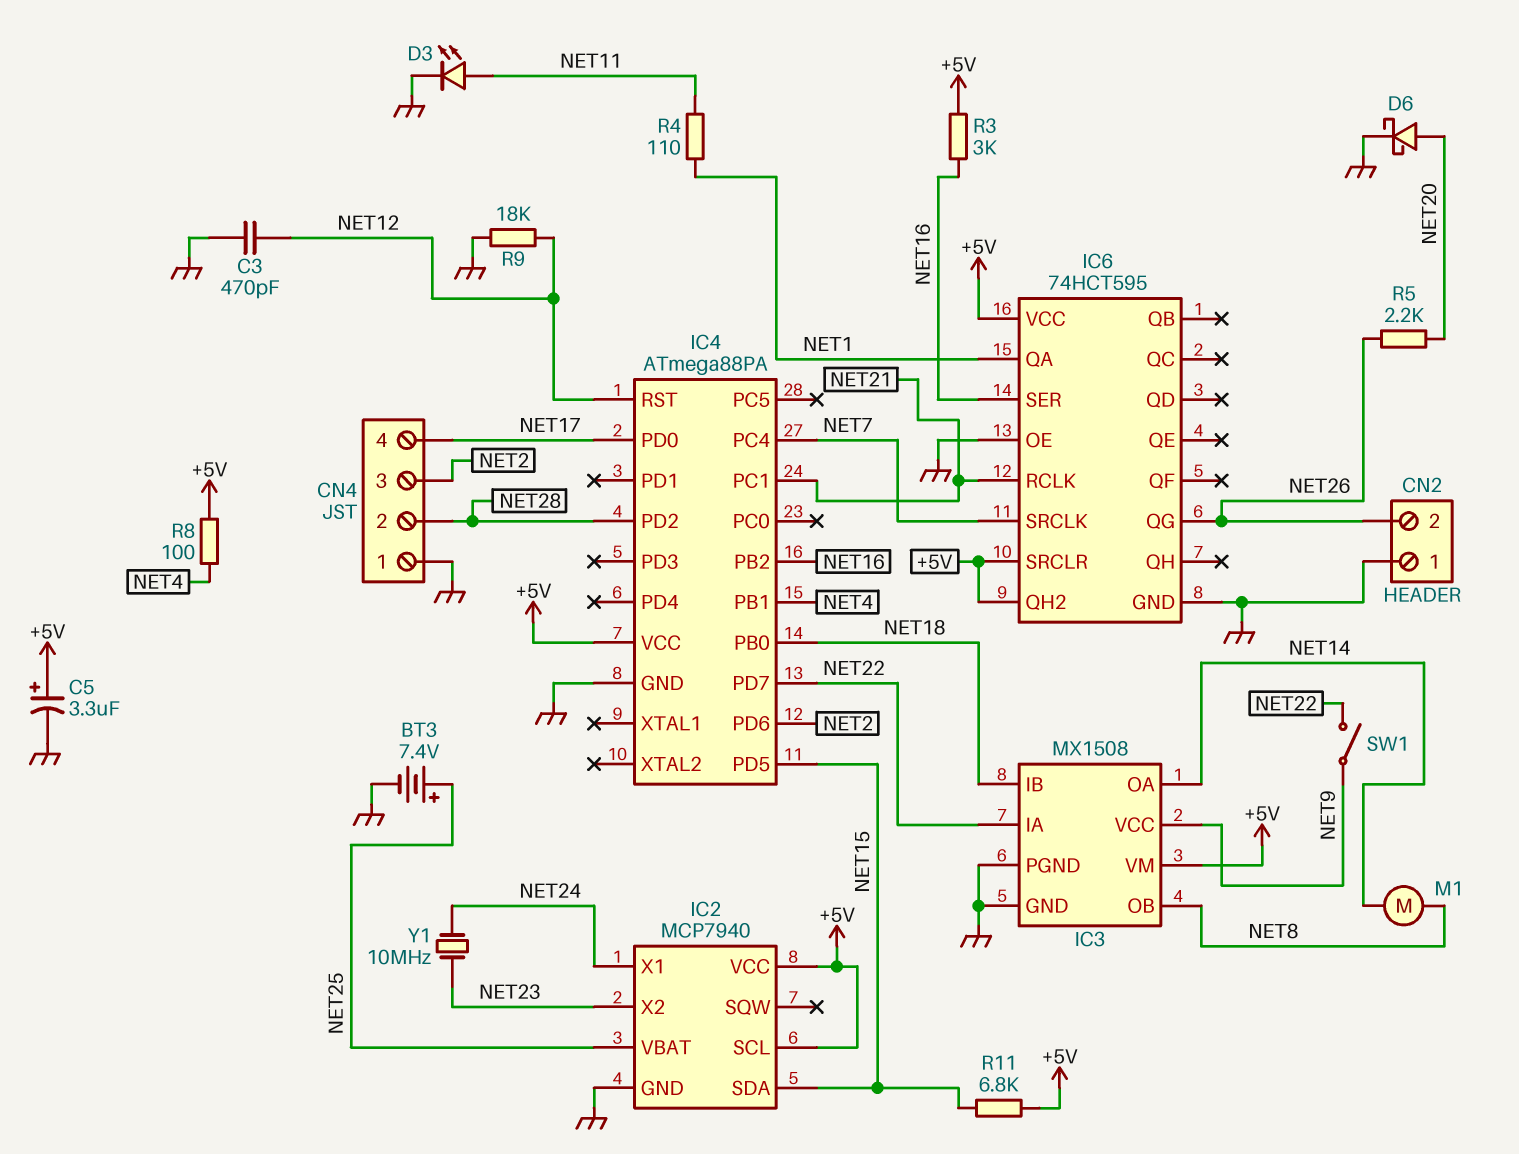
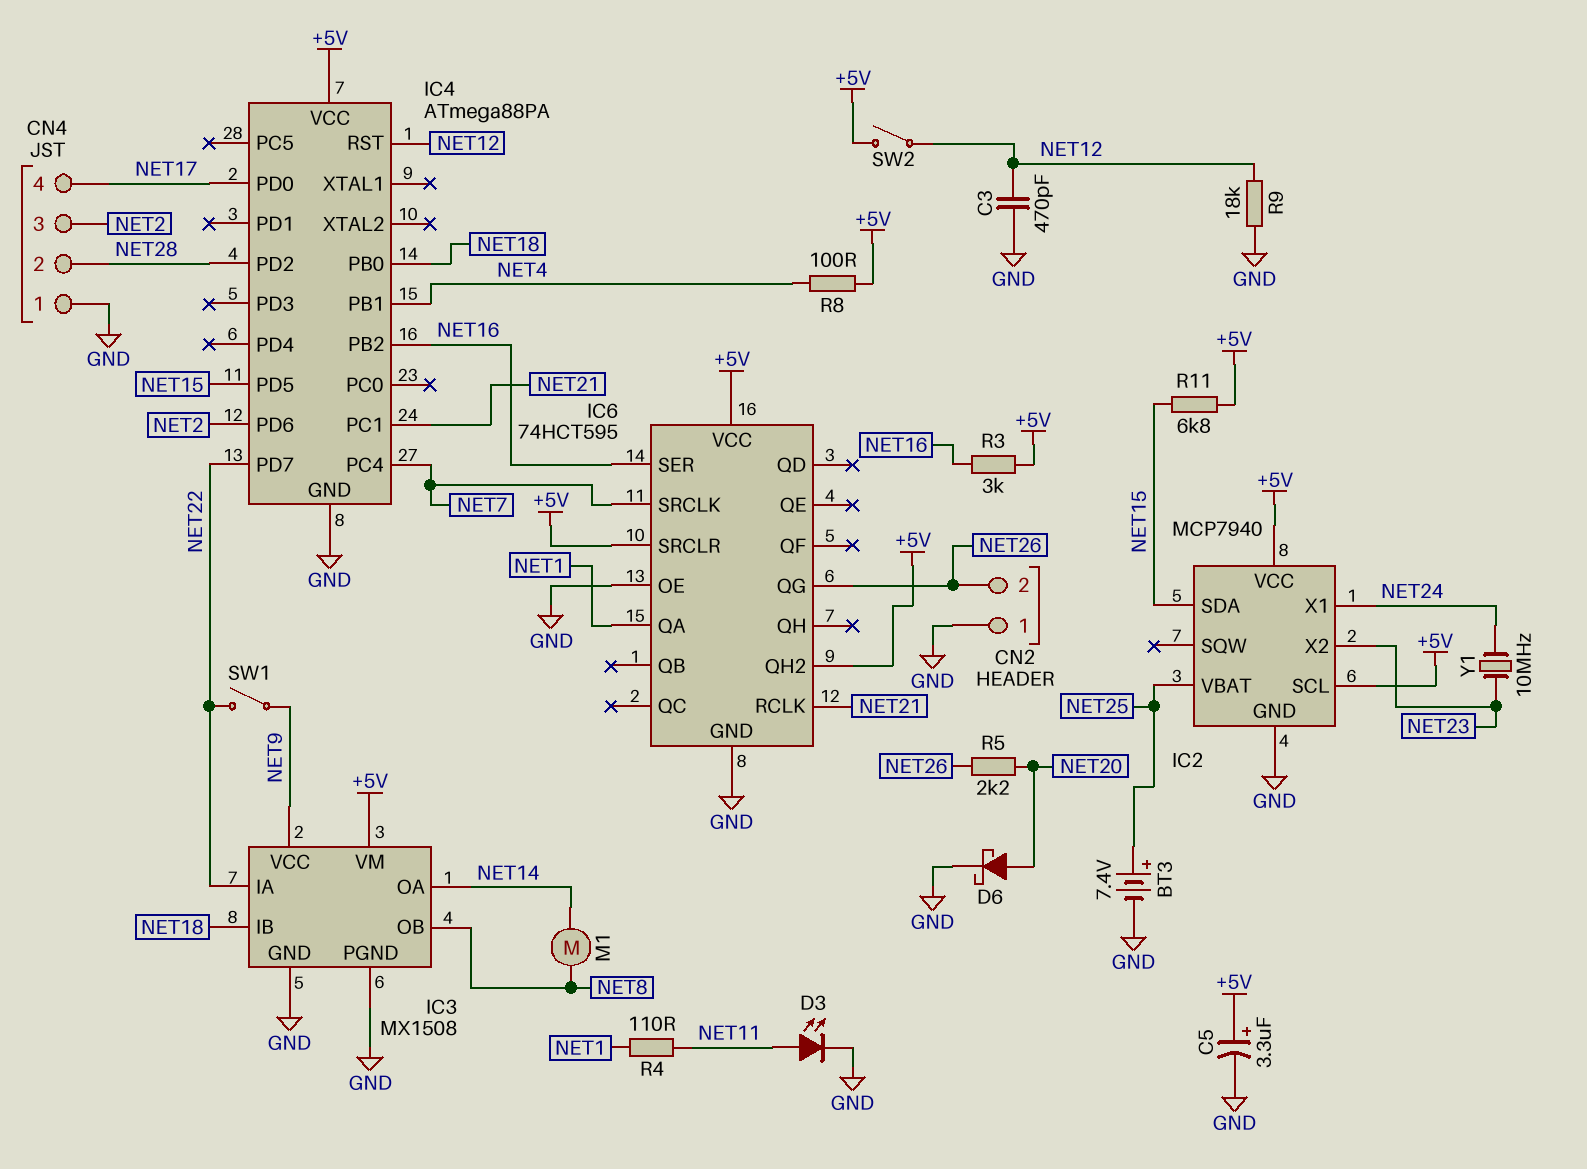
SW2: none -> switch (+5V, NET12)

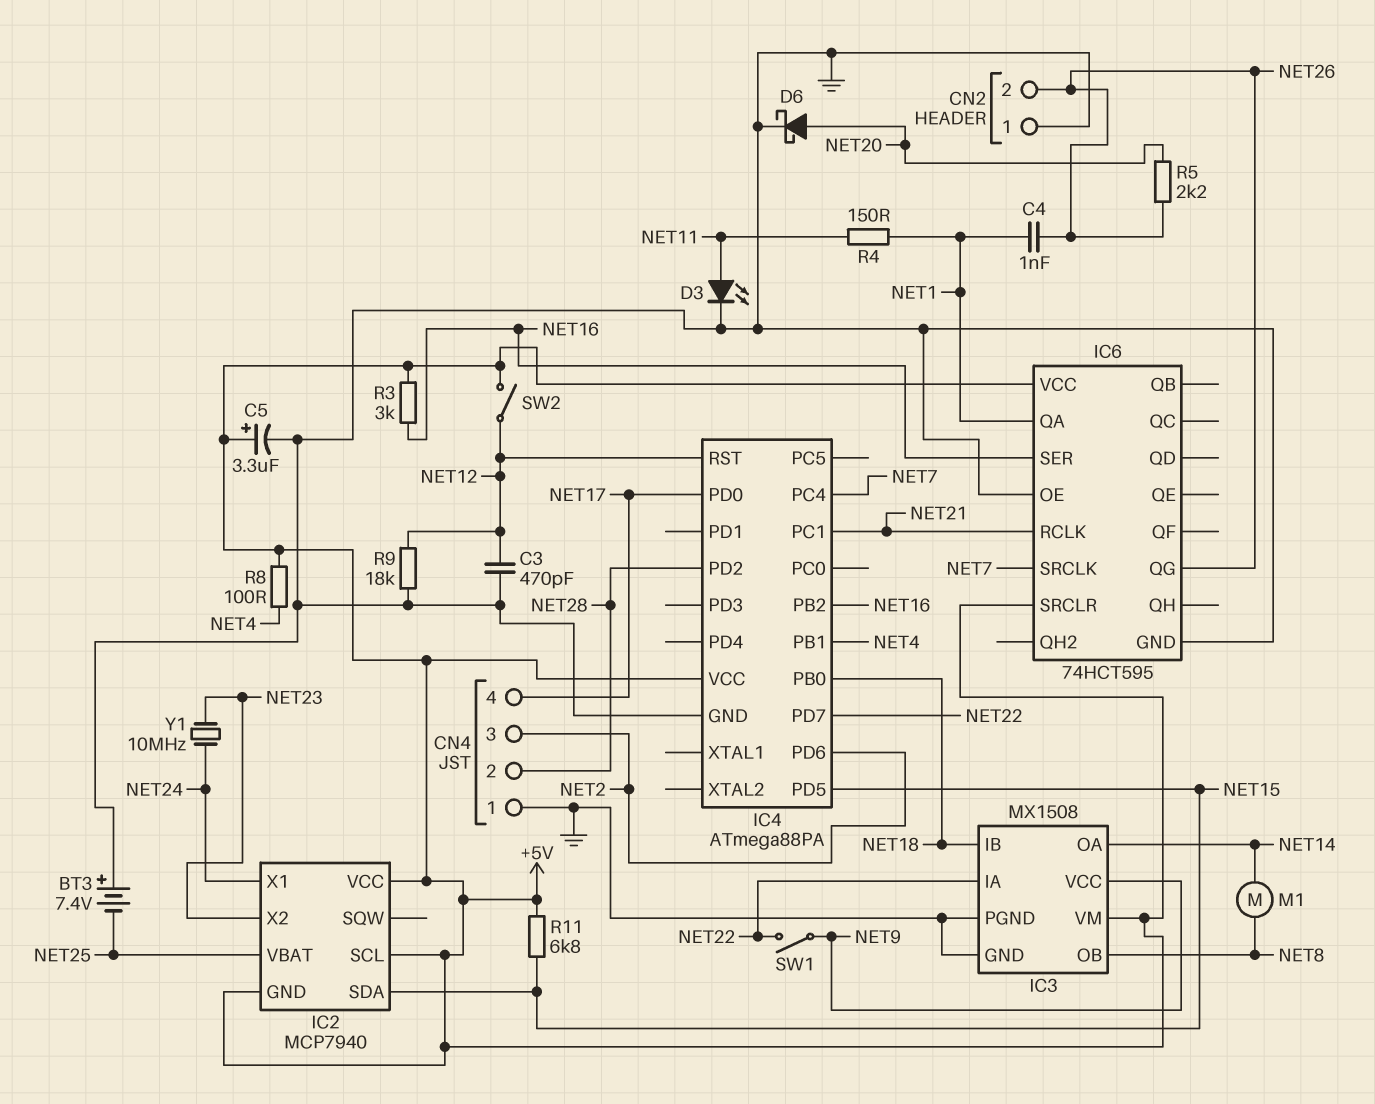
BT3: 7.4V (plus NET25, minus GND) -> 7.4V (plus GND, minus NET25)
C4: none -> 1nF (NET1, NET26)
IC2 pin GND: GND -> +5V
IC6 pin QH2: +5V -> none
R4: 110 (NET1, NET11) -> 150 (NET1, NET11)

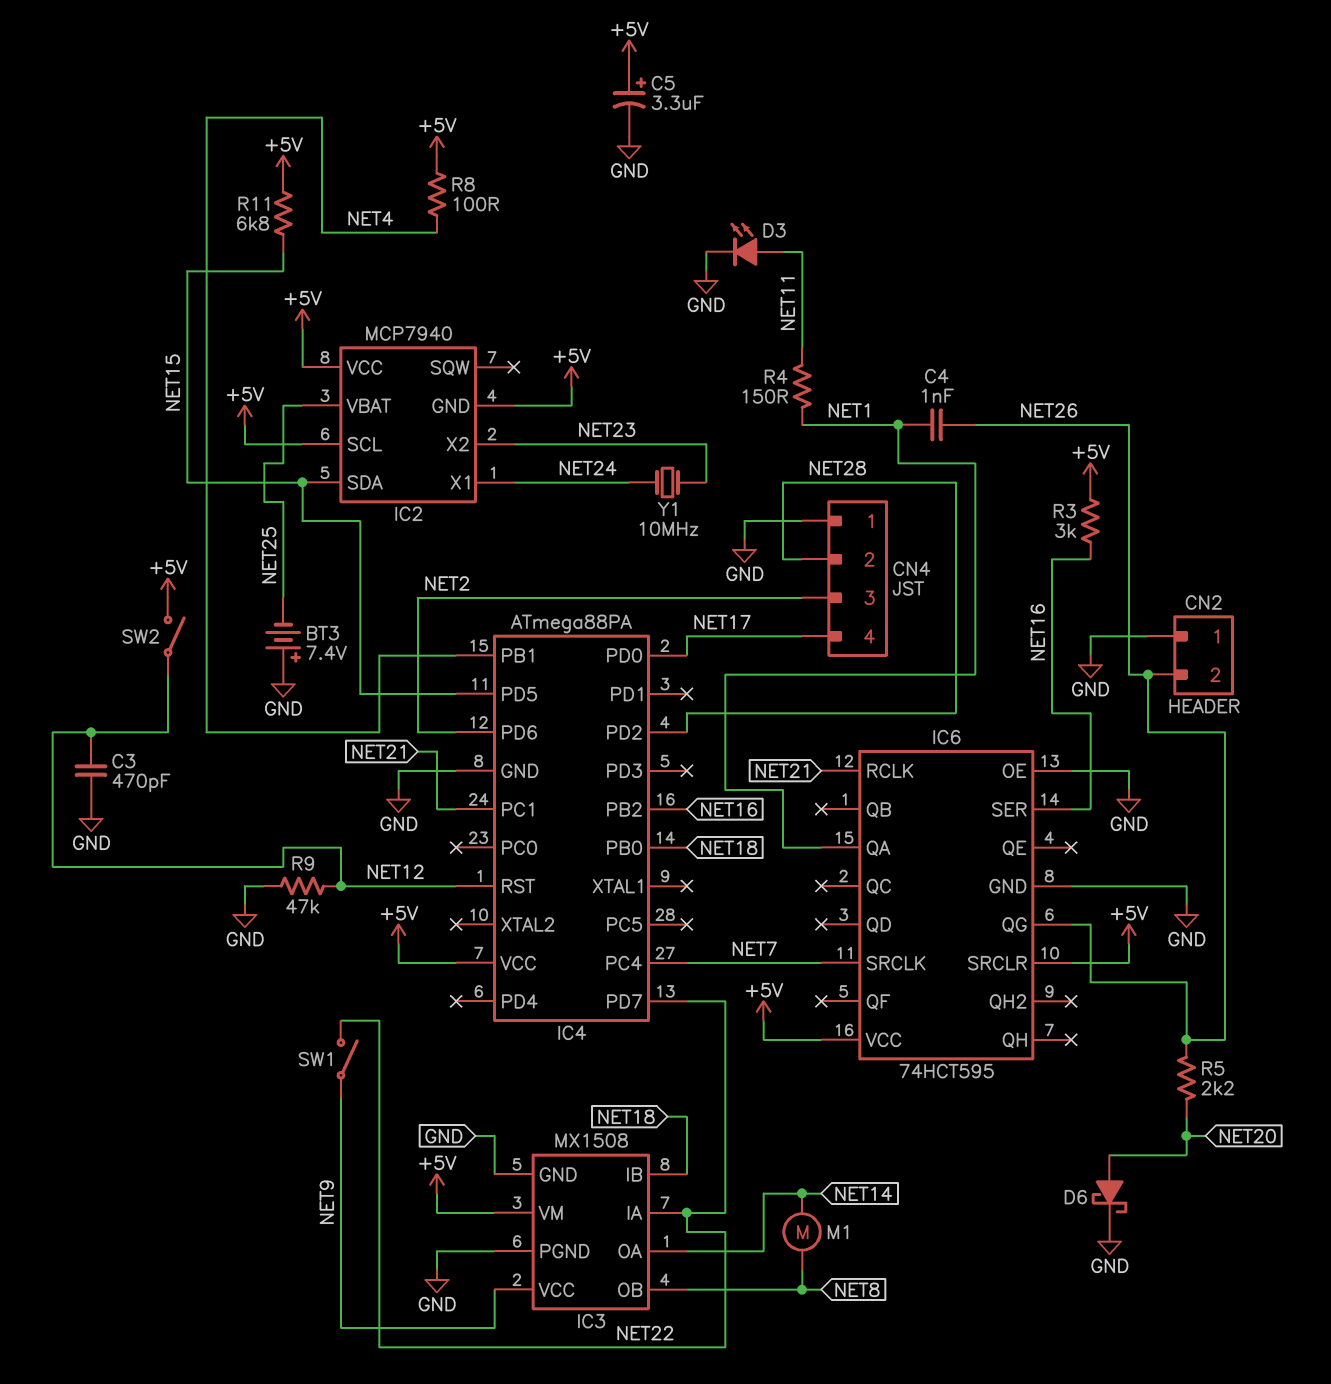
R9: 18k (GND, NET12) -> 47k (GND, NET12)

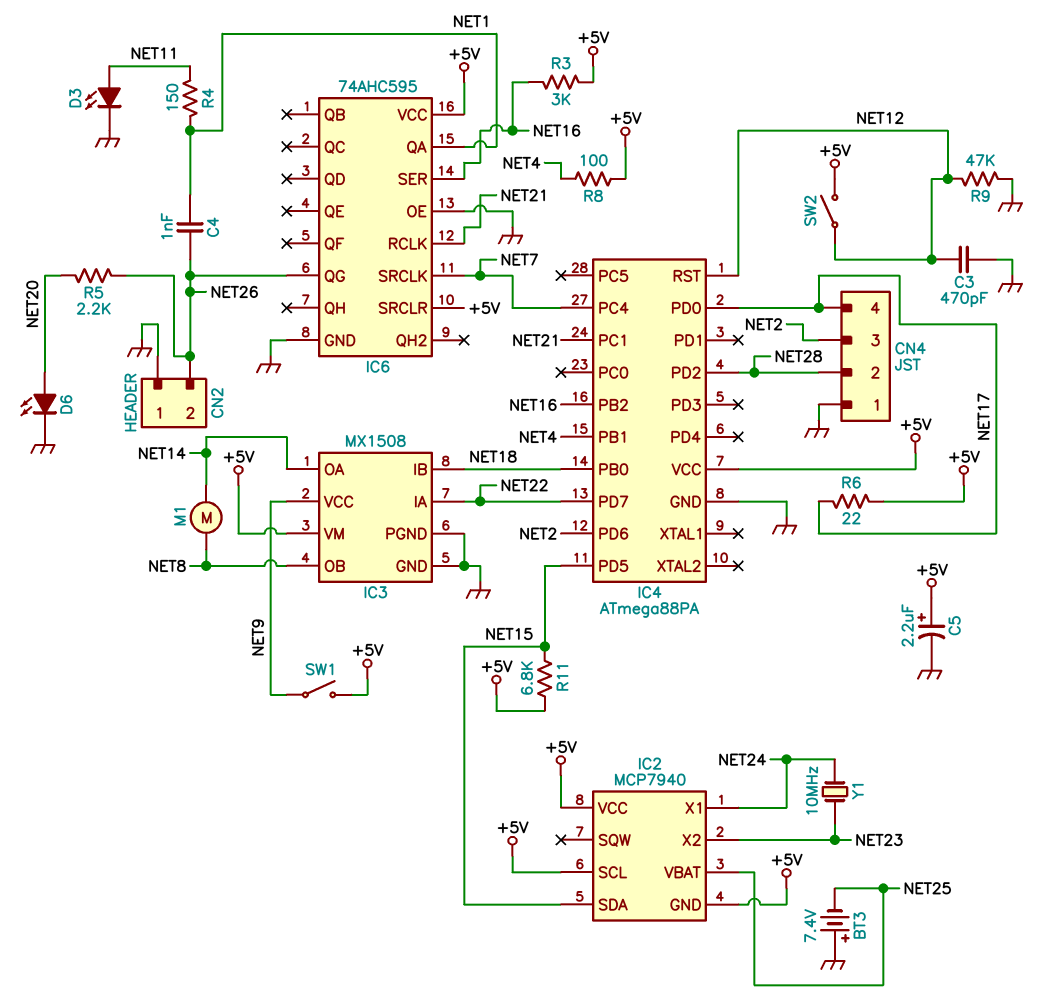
C5: 3.3uF (plus +5V, minus GND) -> 2.2uF (plus +5V, minus GND)
D6: schottky (A NET20, K GND) -> LED (A NET20, K GND)
IC6: 74HCT595 -> 74AHC595
R6: none -> 22 (+5V, NET17)
SW1: switch (NET9, NET22) -> switch (+5V, NET9)

